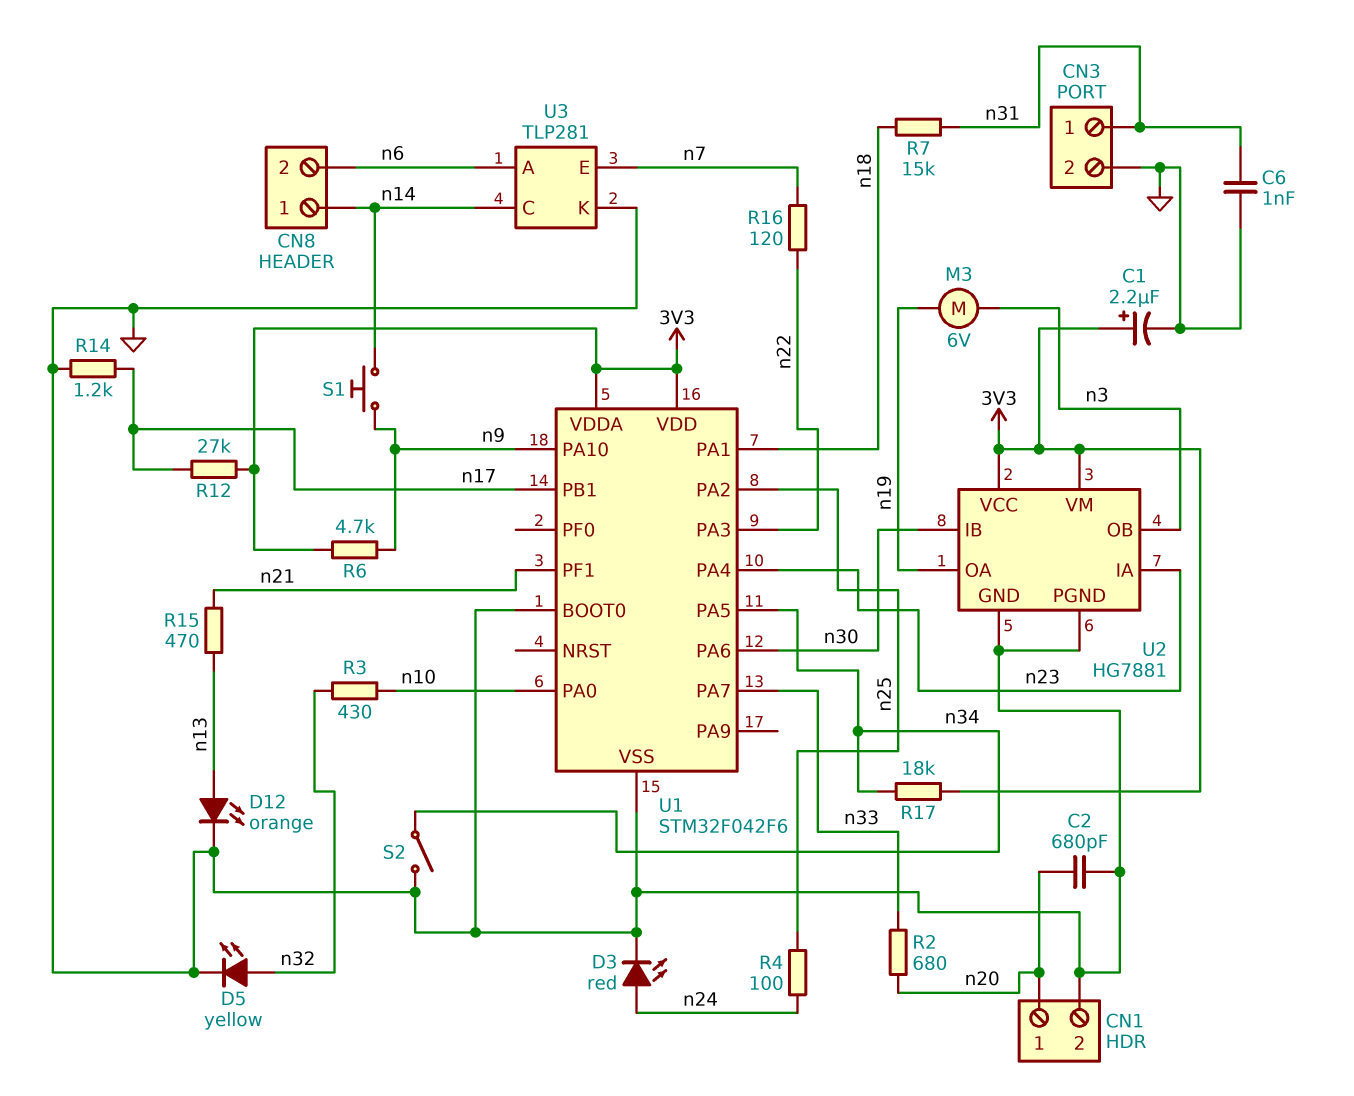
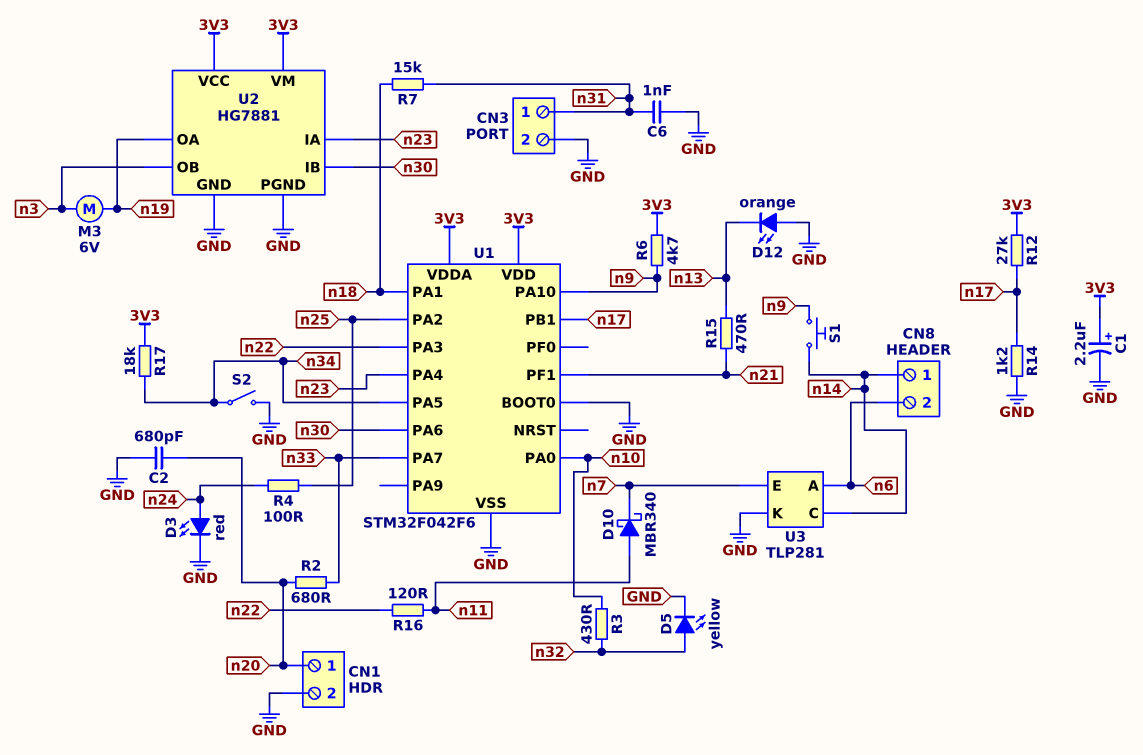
D10: none -> schottky MBR340 (A n11, K n7)
D12: LED orange (A n13, K GND) -> LED orange (A GND, K n13)
R16: 120 (n7, n22) -> 120 (n11, n22)

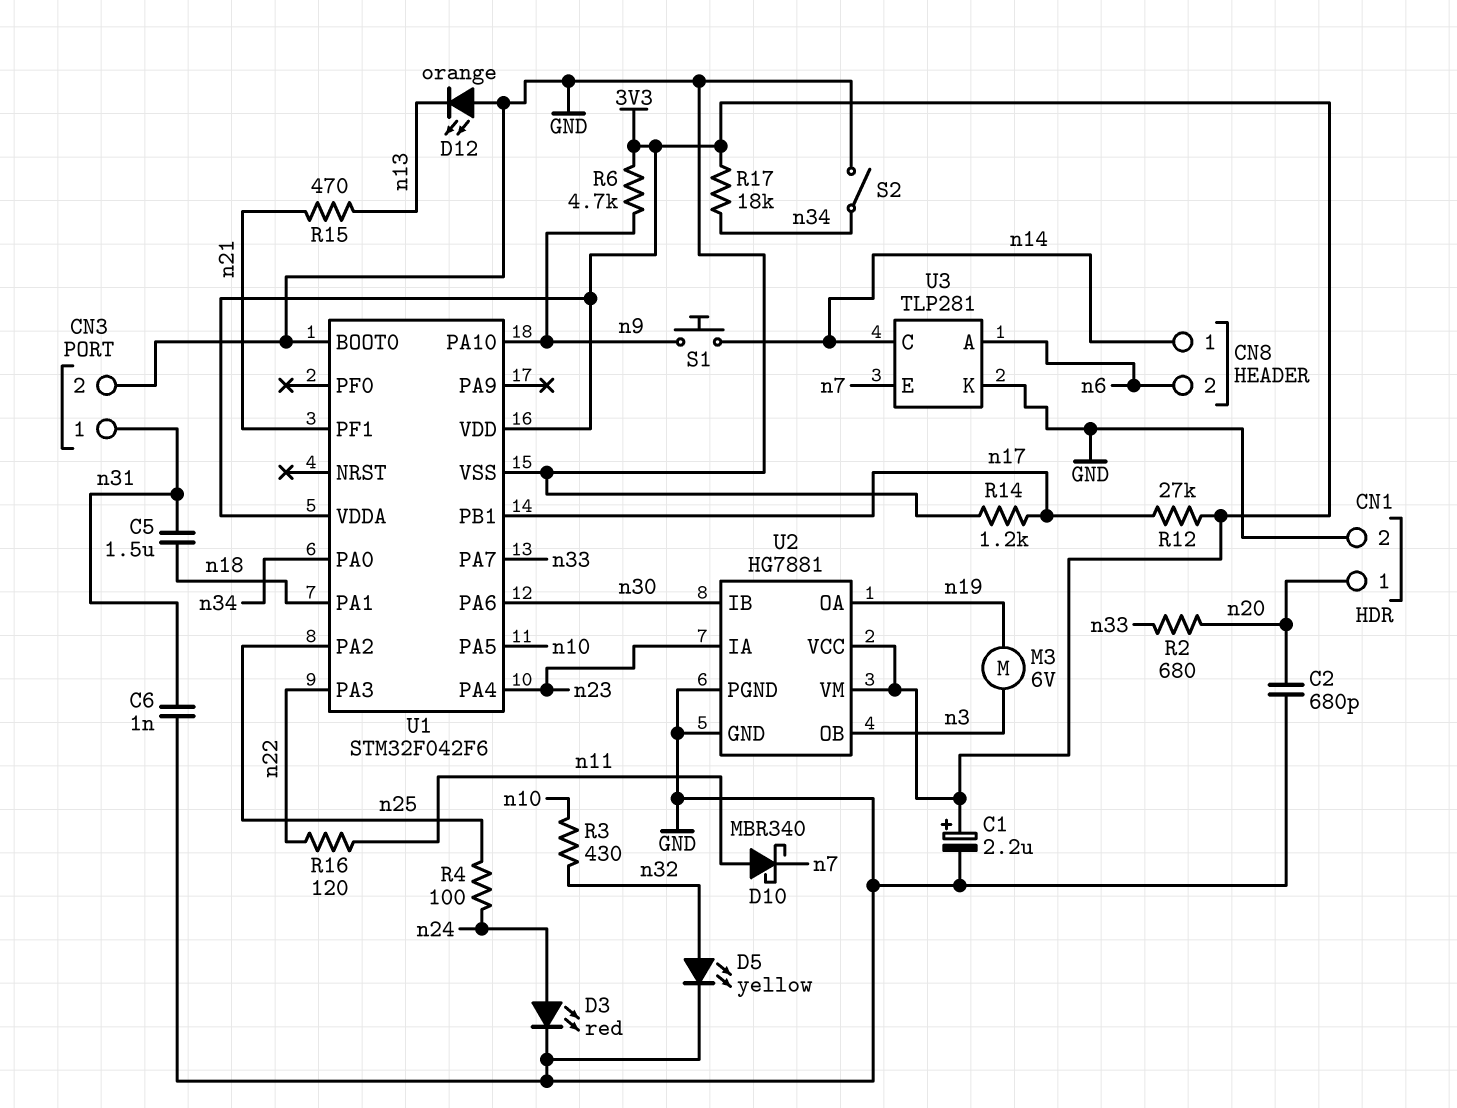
C5: none -> 1.5uF (n18, n31)
R7: 15k (n18, n31) -> none
U1 pin PA0: n10 -> n34
U1 pin PA5: n34 -> n10

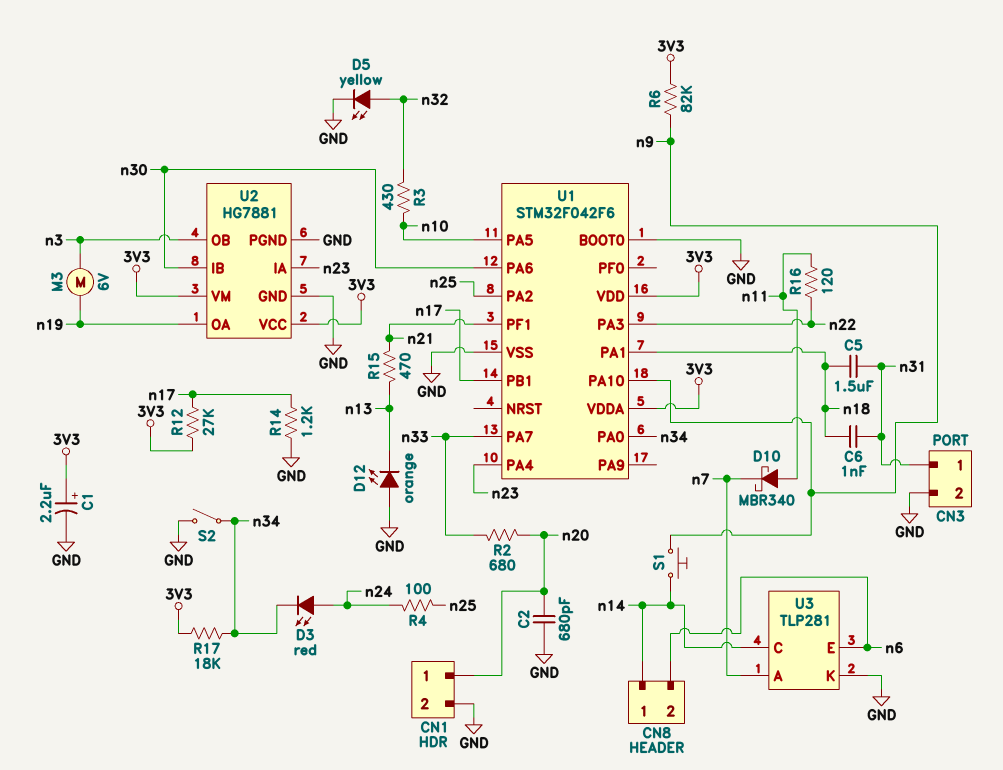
C6: 1nF (GND, n31) -> 1nF (n18, n31)
D3: LED red (A n24, K GND) -> LED red (A n24, K n34)
R6: 4.7k (3V3, n9) -> 82k (3V3, n9)
U3 pin A: n6 -> n7
U3 pin E: n7 -> n6

